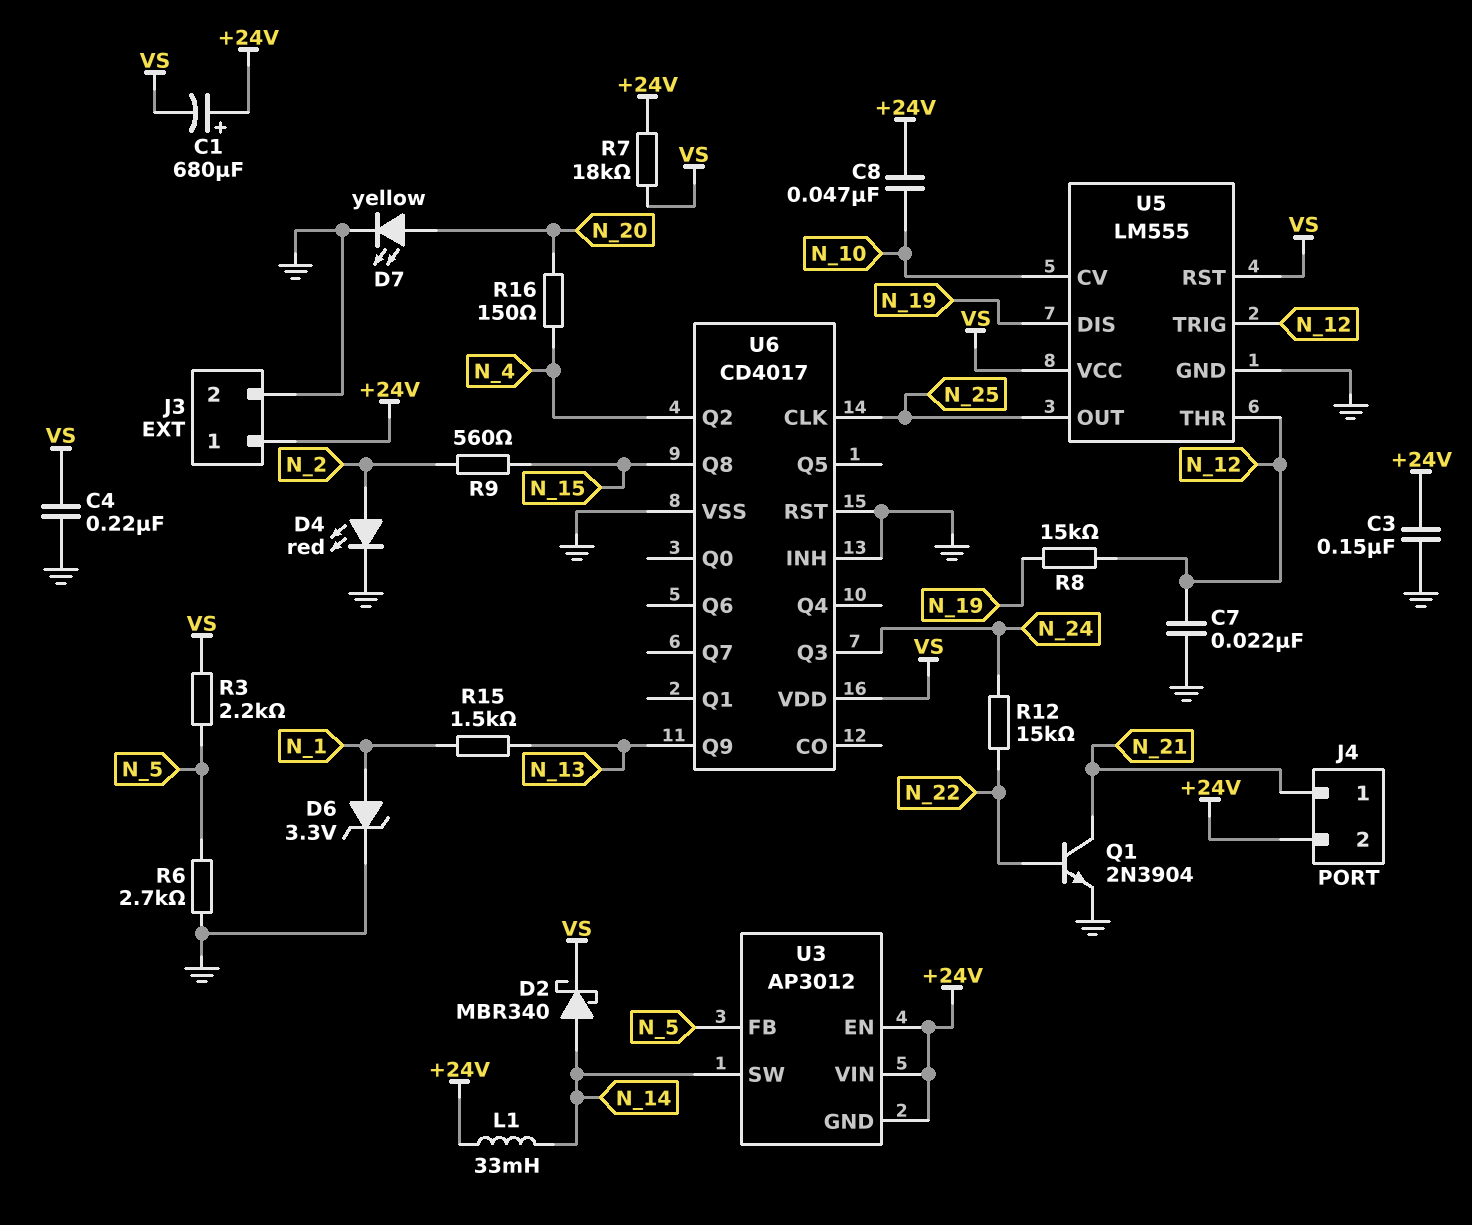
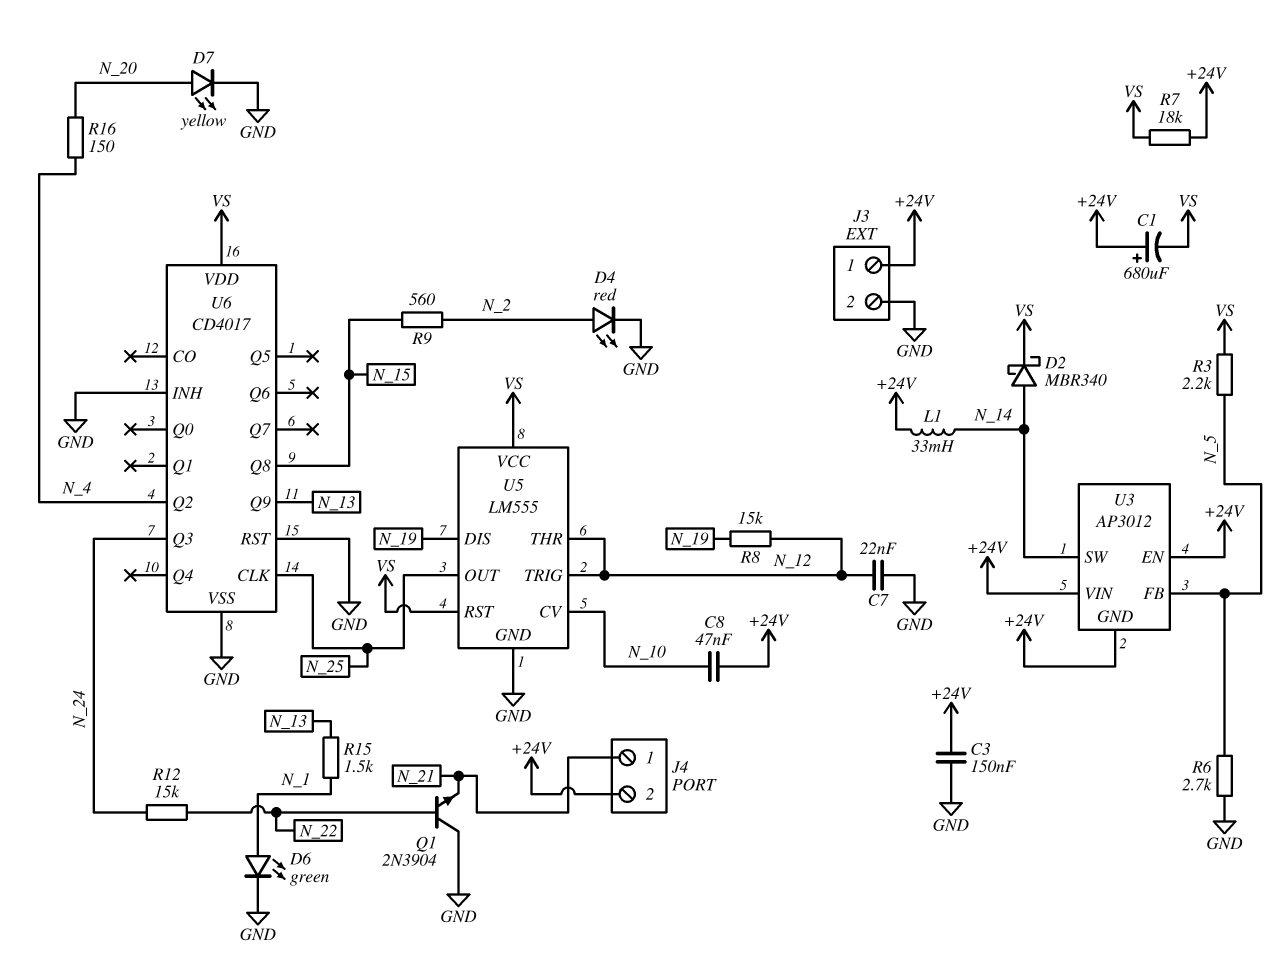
C4: 220nF (GND, VS) -> none
D6: zener 3.3V (A N_1, K GND) -> LED green (A N_1, K GND)
Q1: NPN 2N3904 (B N_22, C N_21, E GND) -> NPN 2N3904 (B N_22, C GND, E N_21)

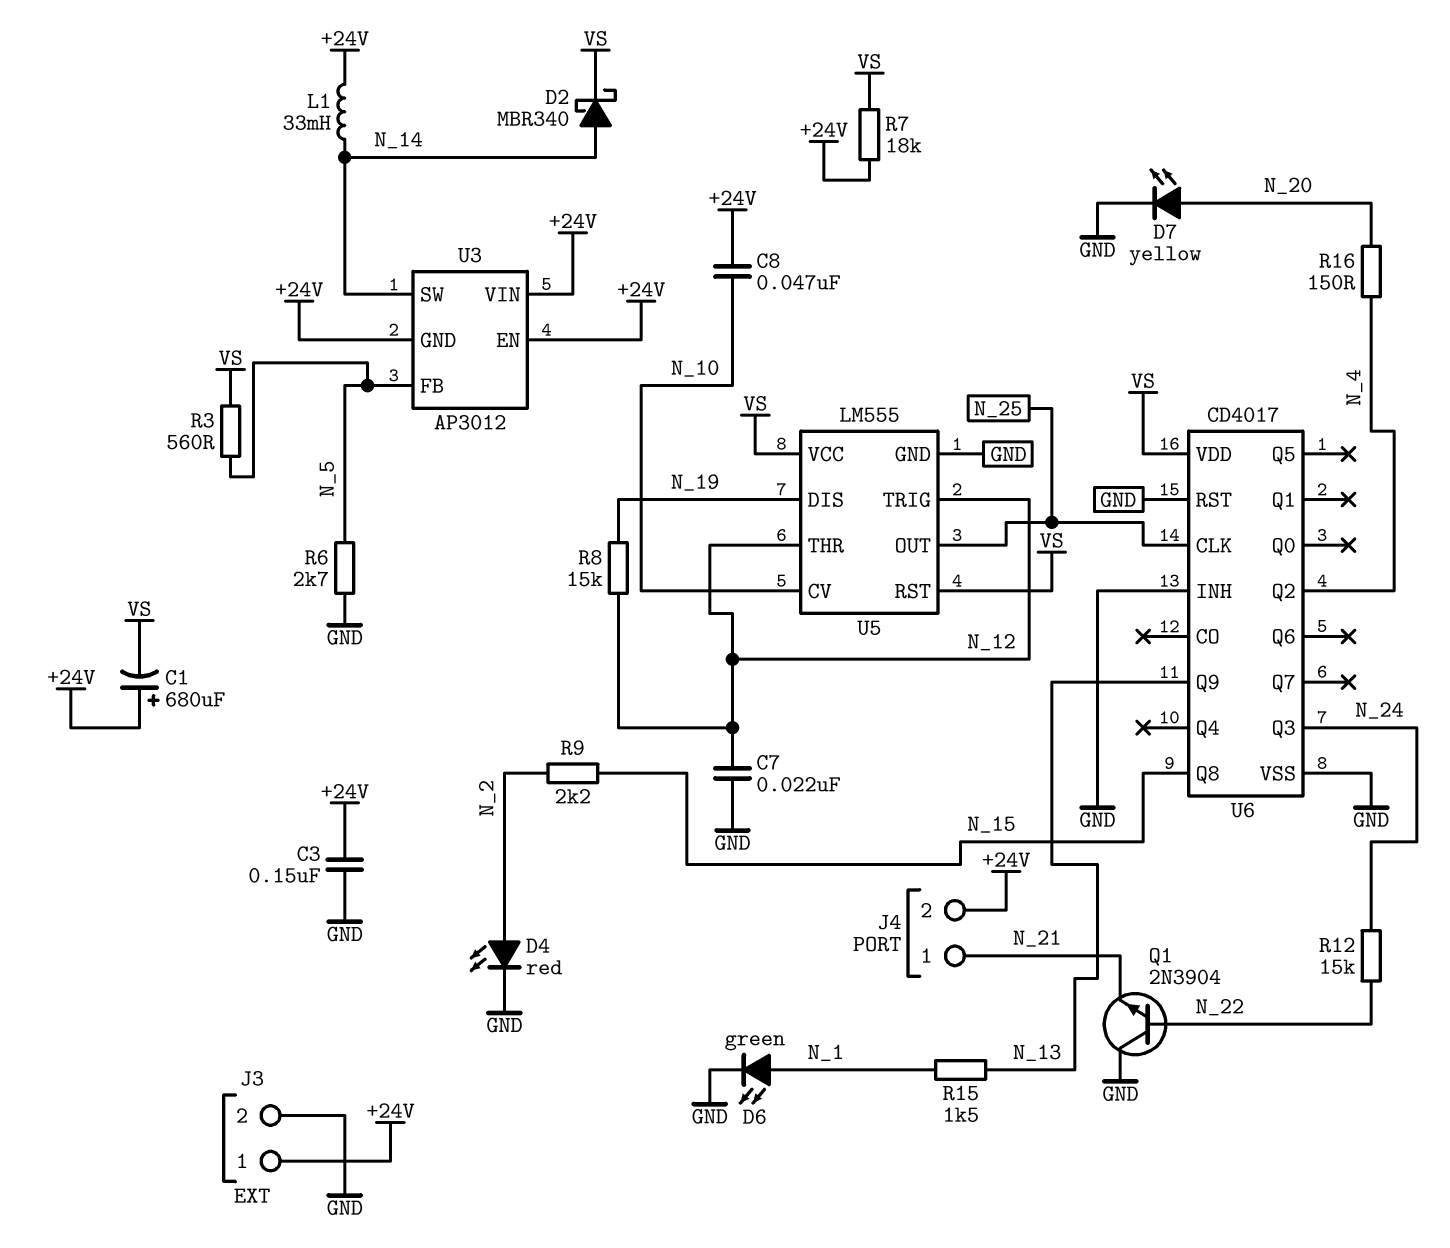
R3: 2.2k (N_5, VS) -> 560 (N_5, VS)
R9: 560 (N_2, N_15) -> 2.2k (N_2, N_15)

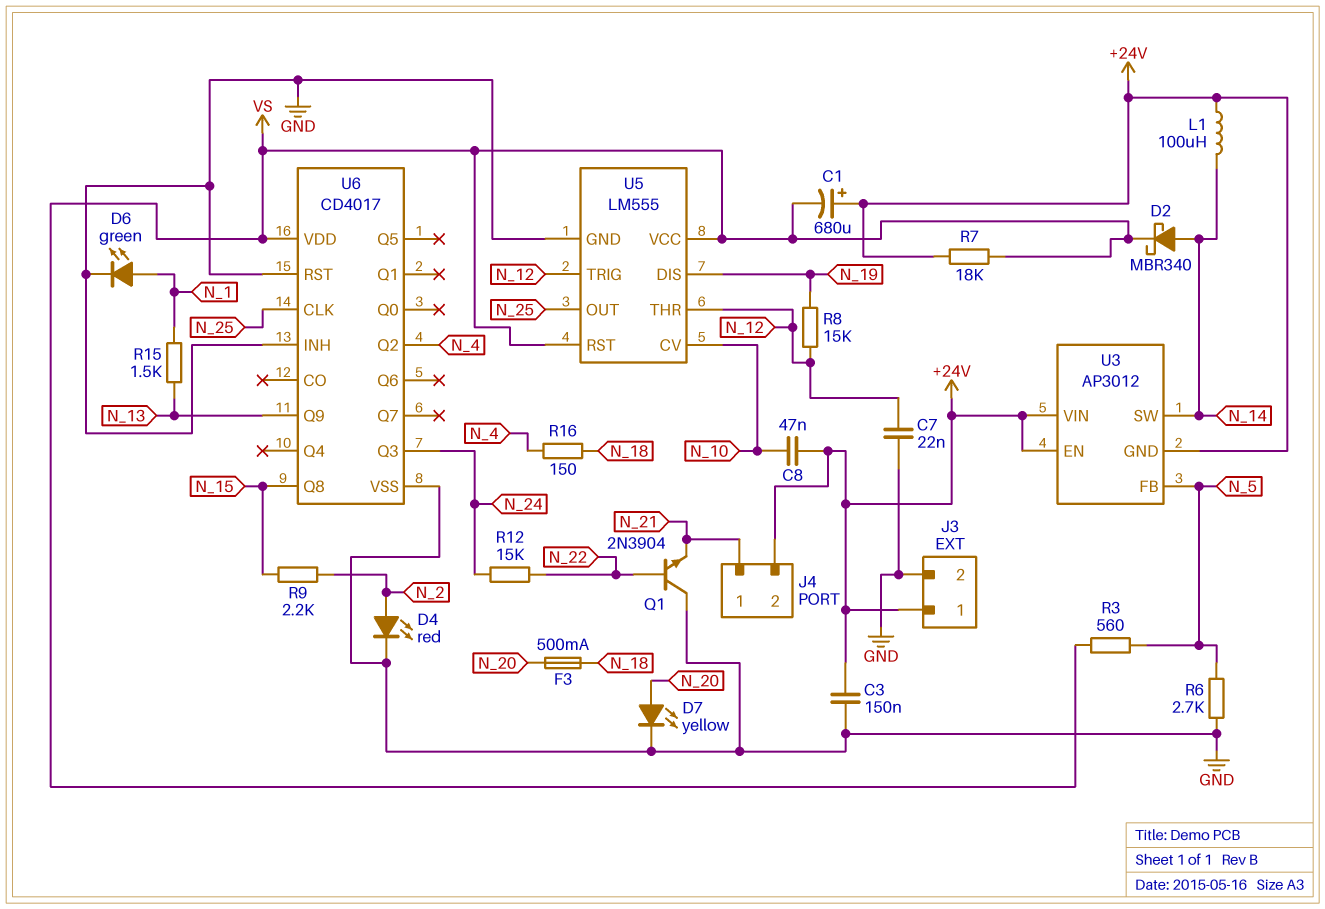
F3: none -> 500mA (N_18, N_20)
L1: 33mH (+24V, N_14) -> 100uH (+24V, N_14)
R16: 150 (N_4, N_20) -> 150 (N_4, N_18)

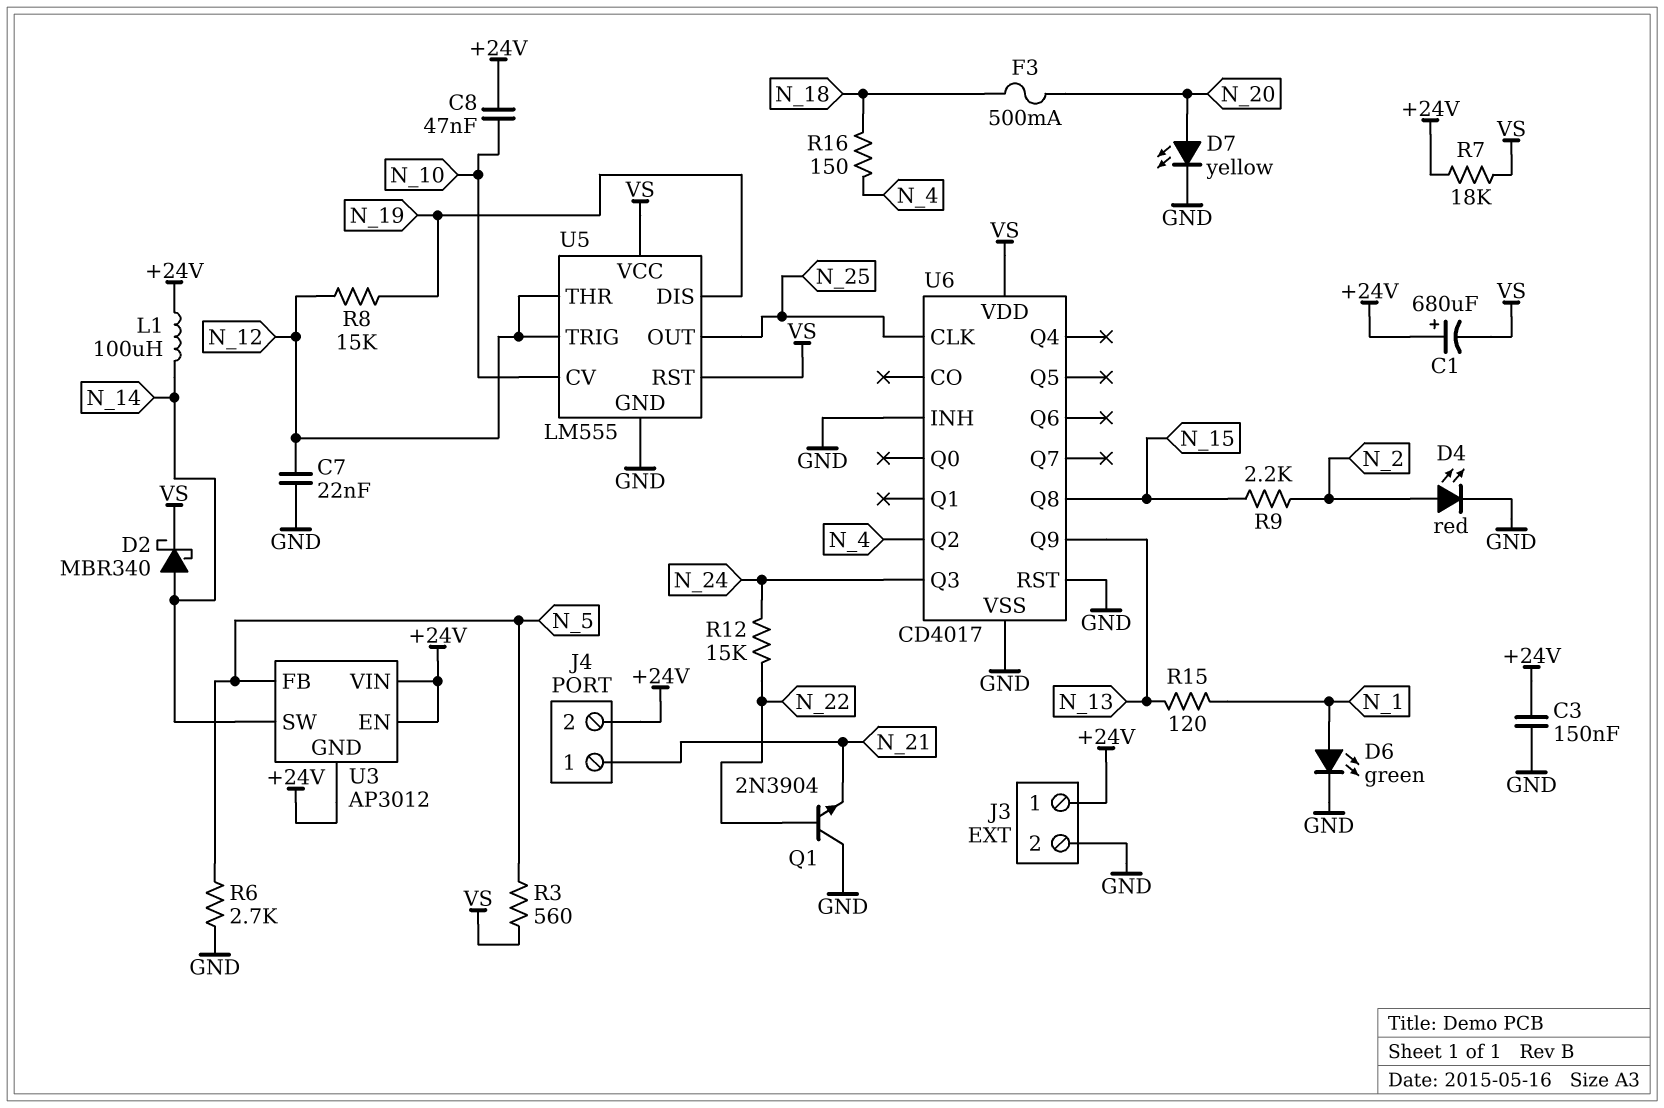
R15: 1.5k (N_1, N_13) -> 120 (N_1, N_13)

